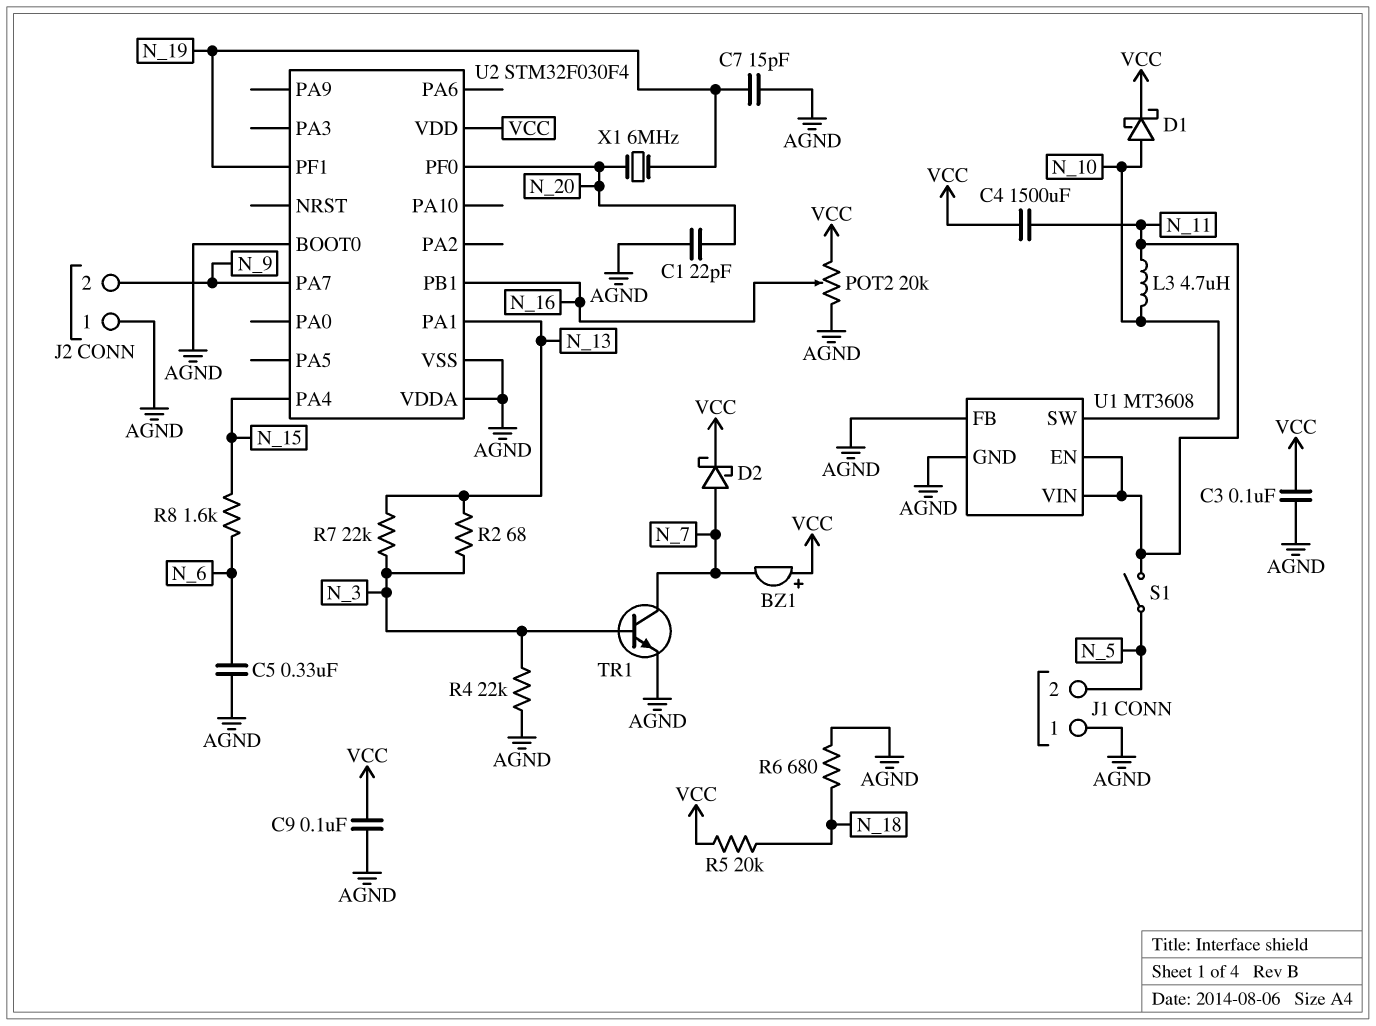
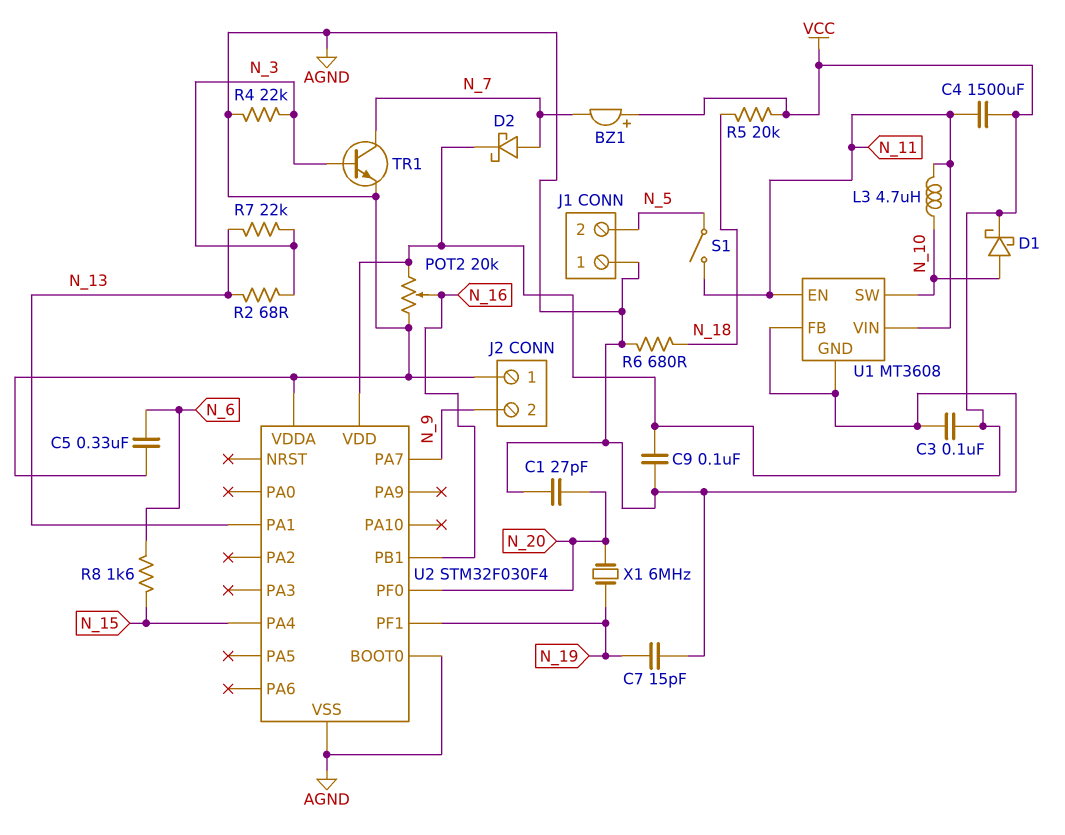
C1: 22pF (AGND, N_20) -> 27pF (AGND, N_20)

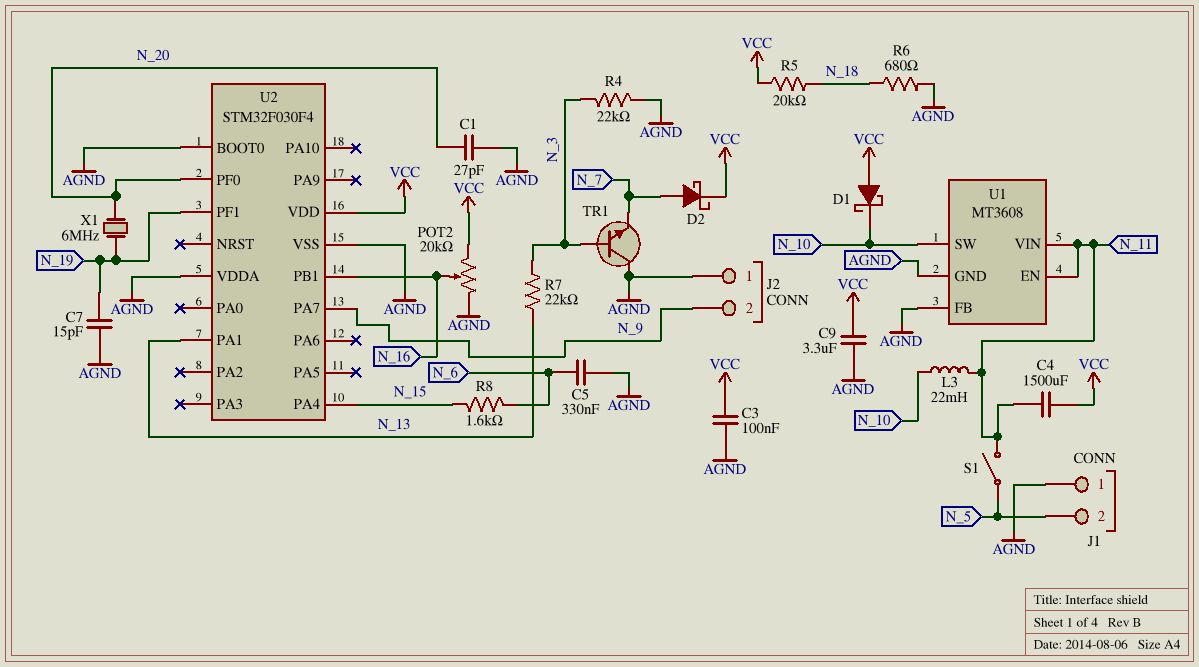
BZ1: buzzer (plus VCC, minus N_7) -> none
C9: 100nF (AGND, VCC) -> 3.3uF (AGND, VCC)
D1: schottky (A N_10, K VCC) -> schottky (A VCC, K N_10)
L3: 4.7uH (N_10, N_11) -> 22mH (N_10, N_11)
R2: 68 (N_3, N_13) -> none
TR1: NPN (B N_3, C N_7, E AGND) -> NPN (B N_3, C AGND, E N_7)

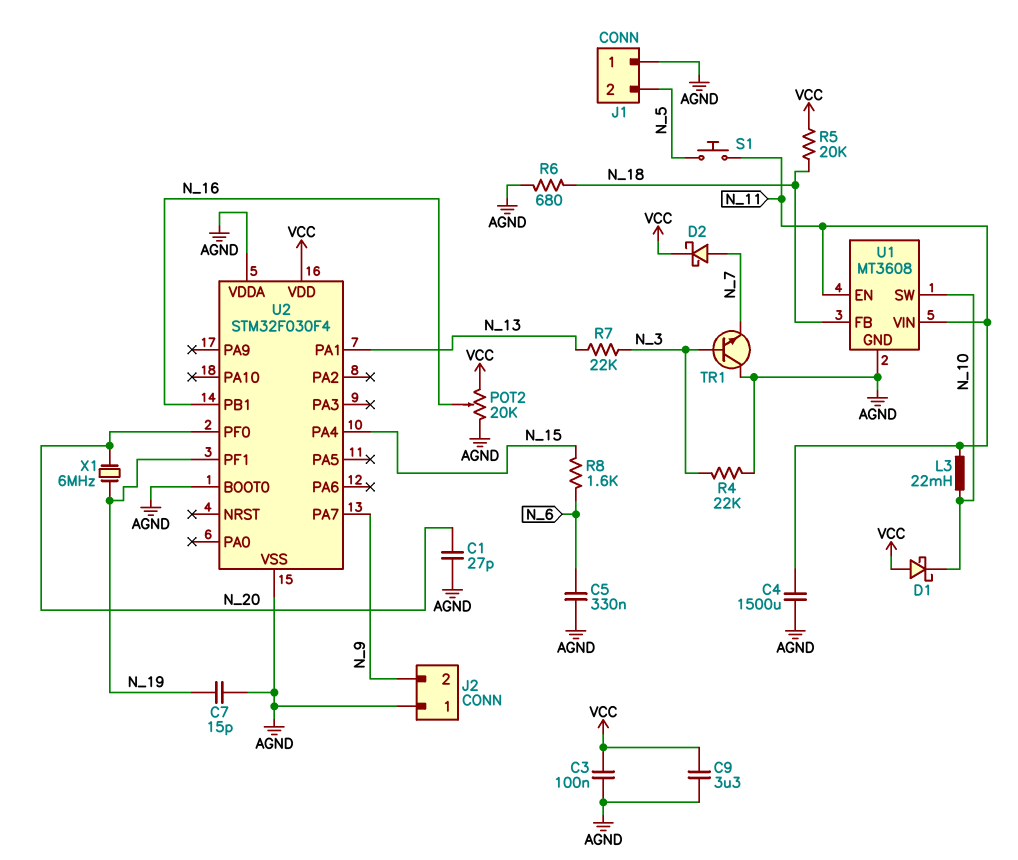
C4: 1500uF (N_11, VCC) -> 1500uF (AGND, N_11)
S1: switch (N_5, N_11) -> button (N_5, N_11)
U1 pin FB: AGND -> N_18

